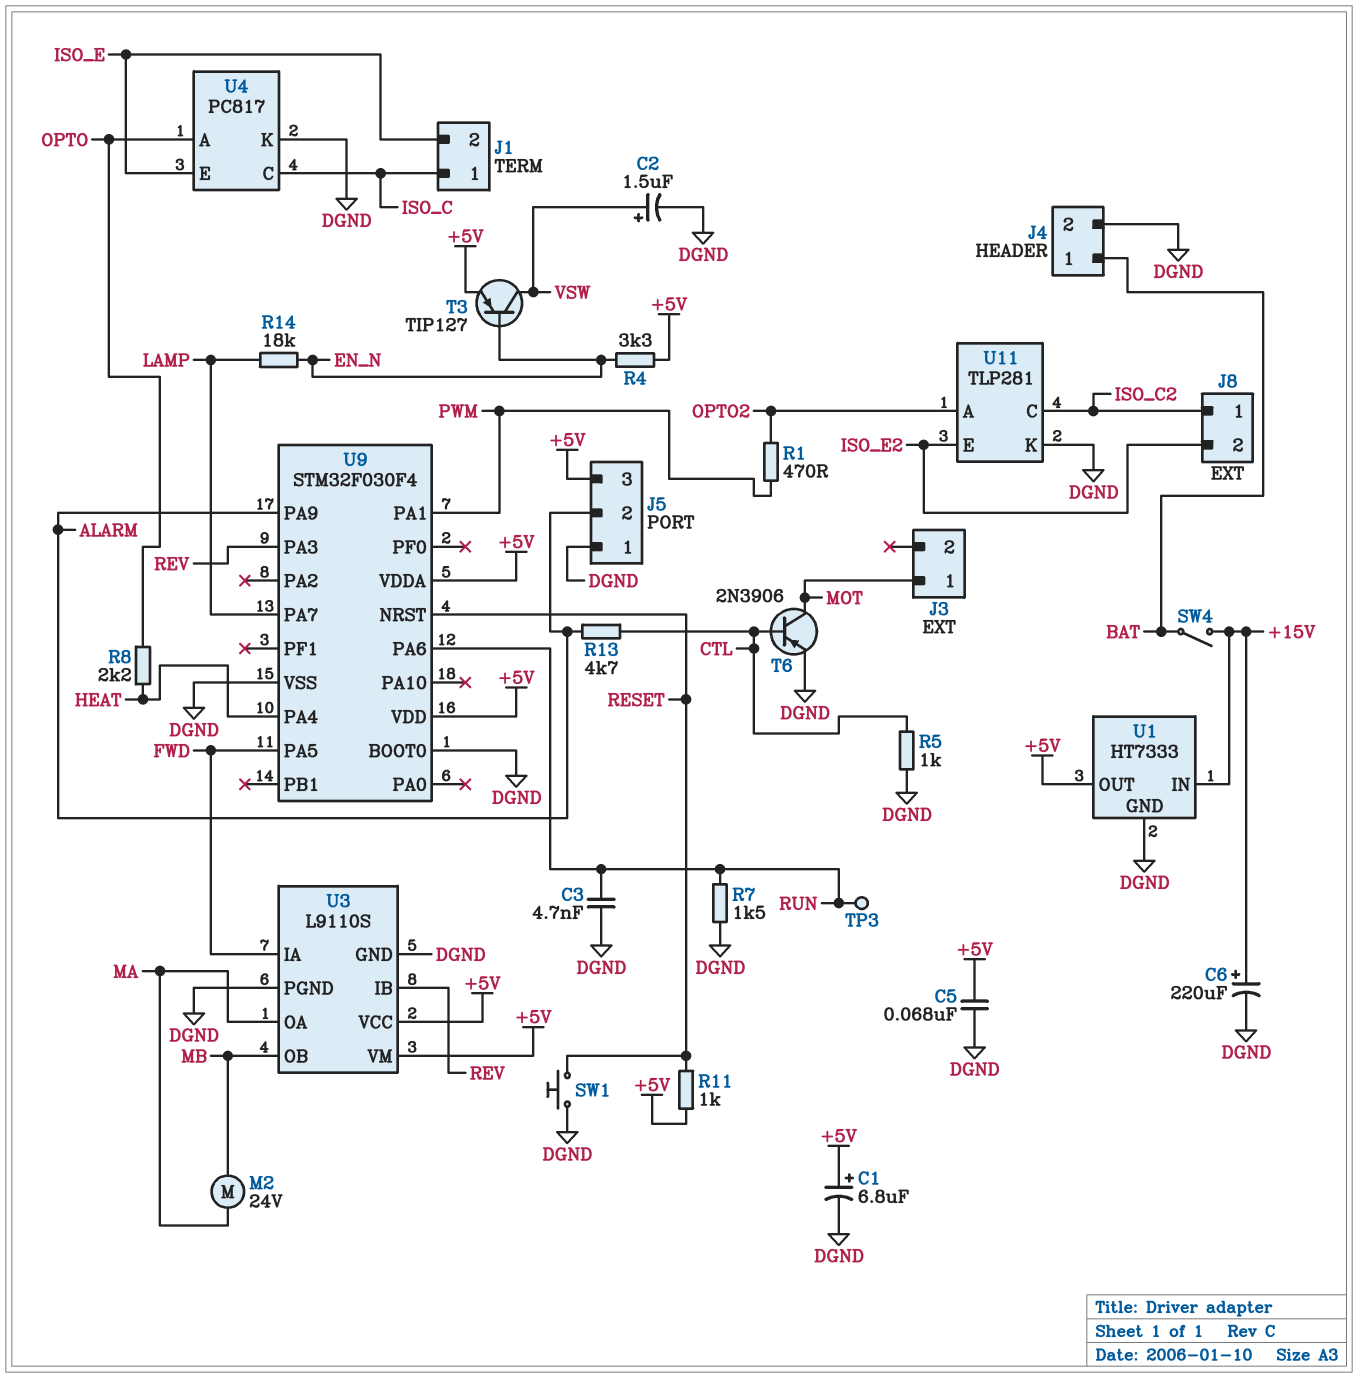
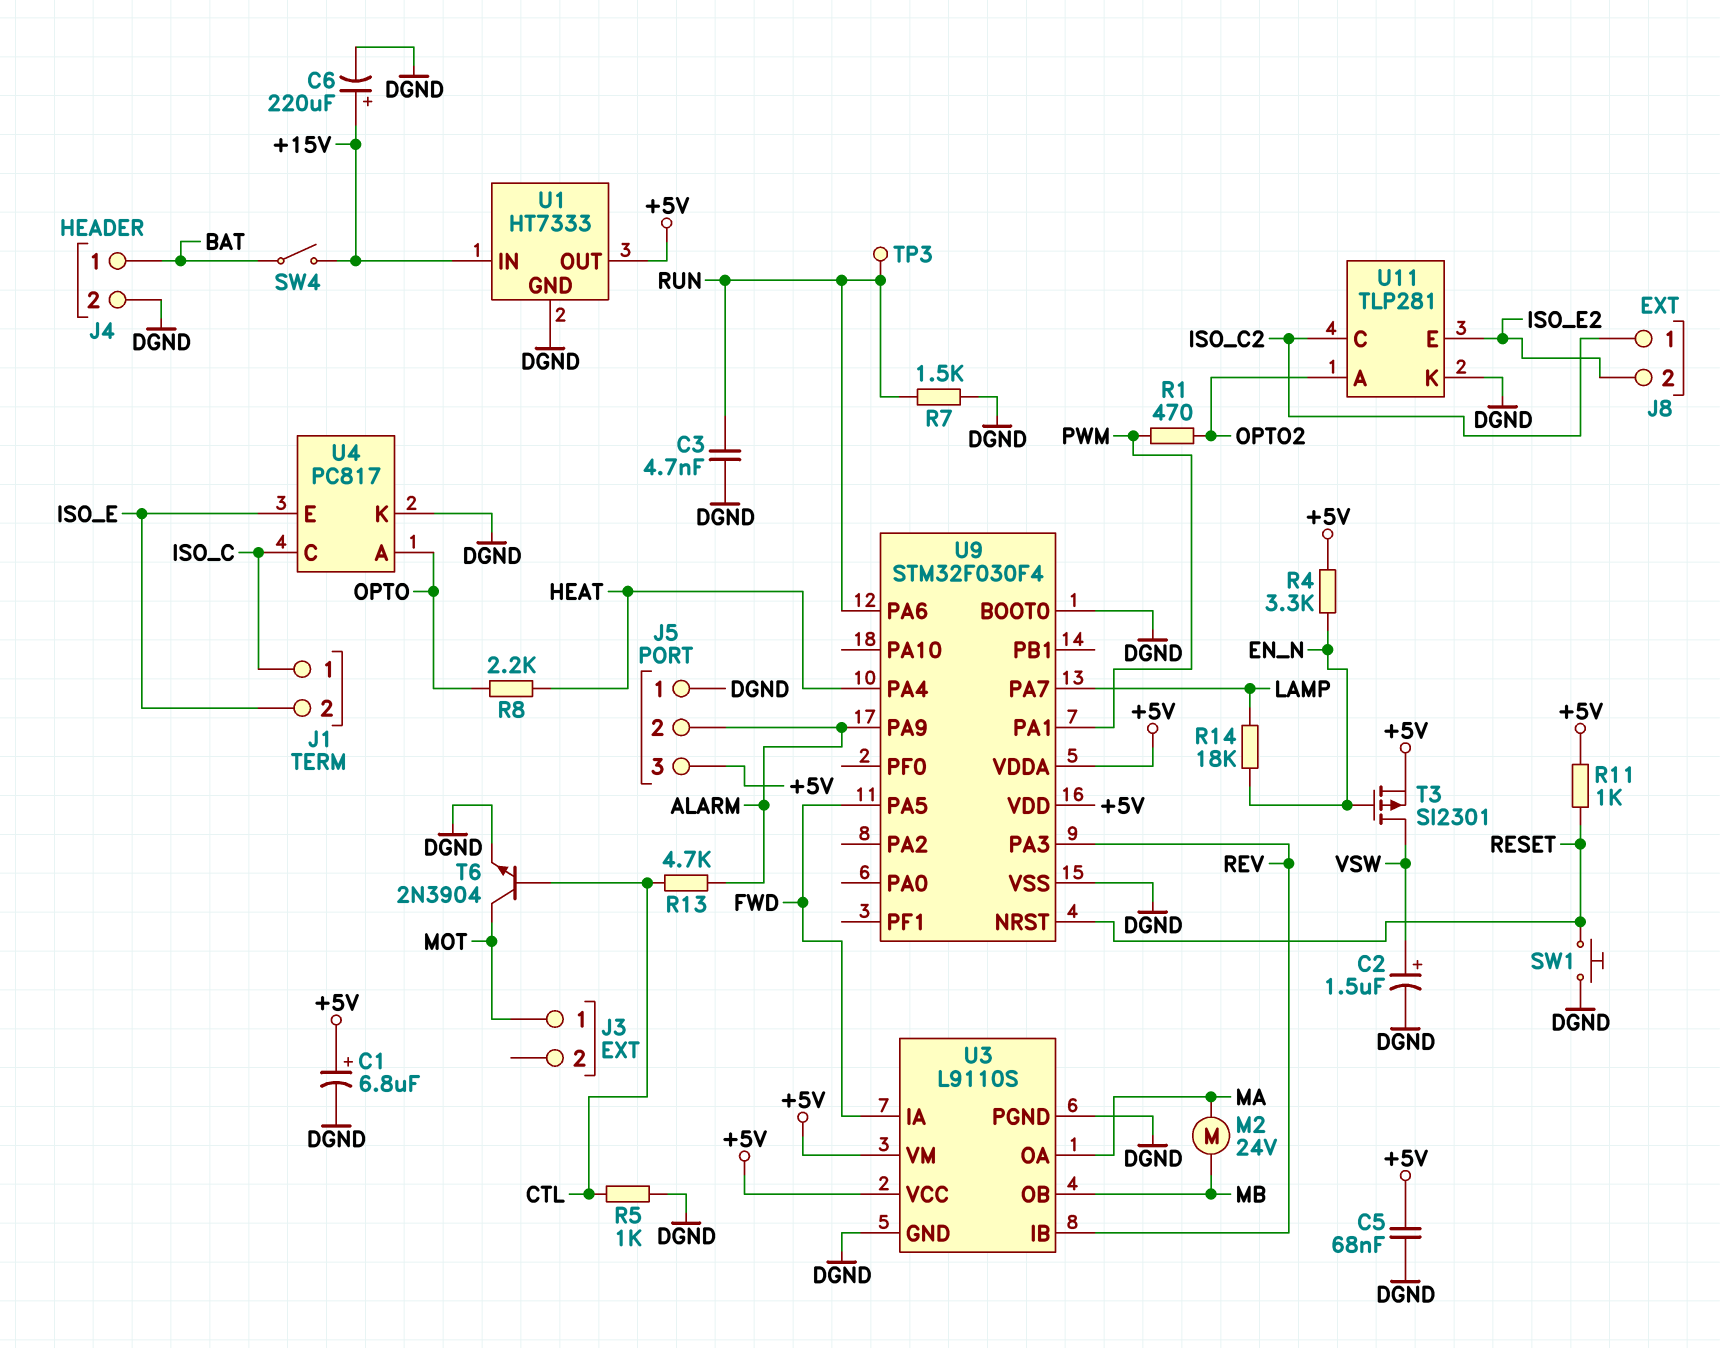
T3: PNP TIP127 (B EN_N, C VSW, E +5V) -> PMOS SI2301 (G EN_N, D VSW, S +5V)
T6: PNP 2N3906 (B CTL, C MOT, E DGND) -> NPN 2N3904 (B CTL, C MOT, E DGND)

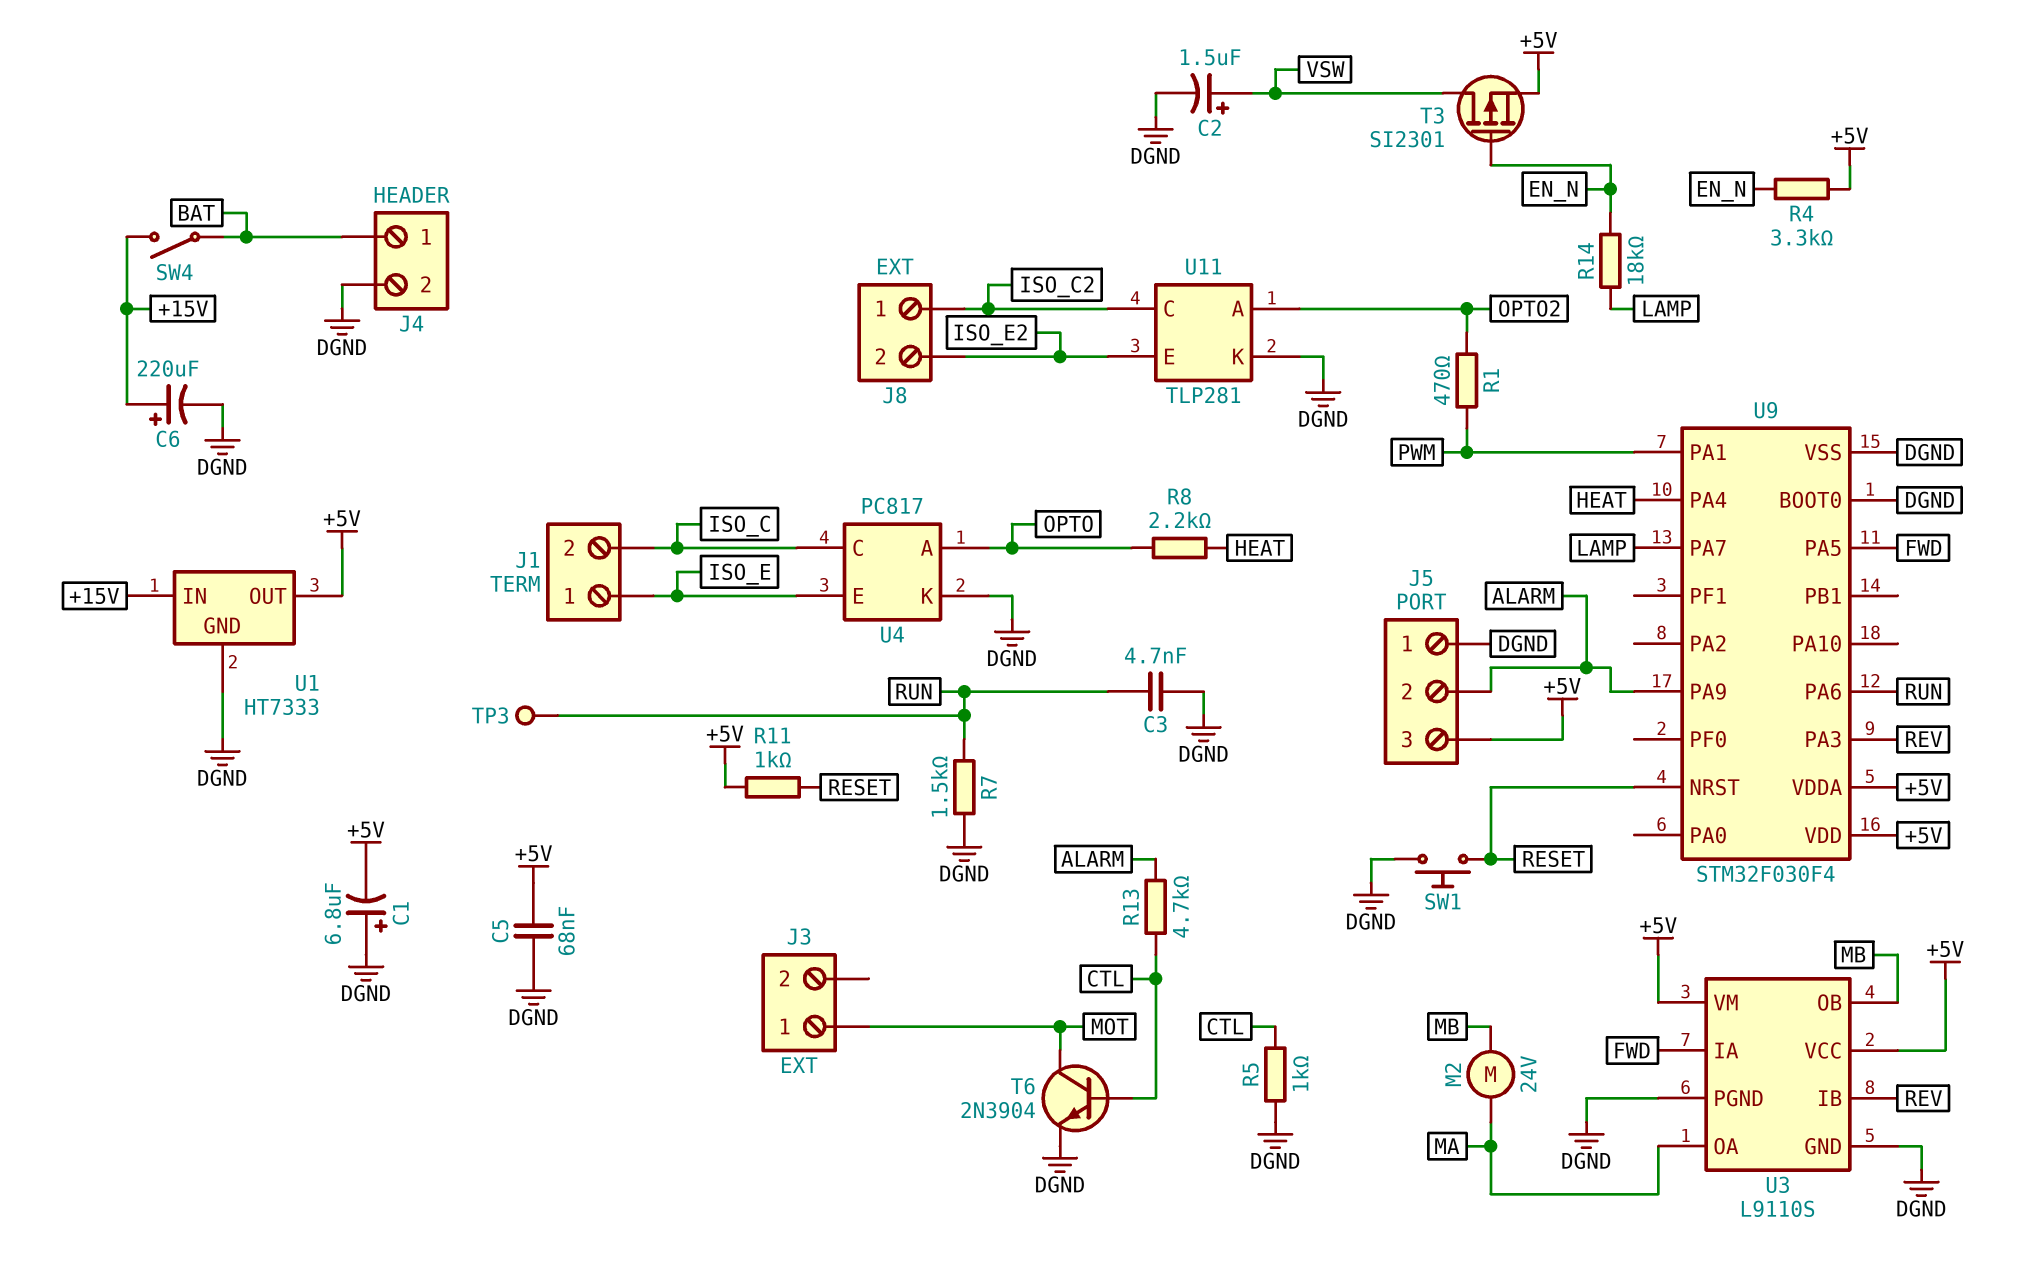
C1: 6.8uF (plus +5V, minus DGND) -> 6.8uF (plus DGND, minus +5V)
J1 pin 1: ISO_C -> ISO_E
J1 pin 2: ISO_E -> ISO_C

